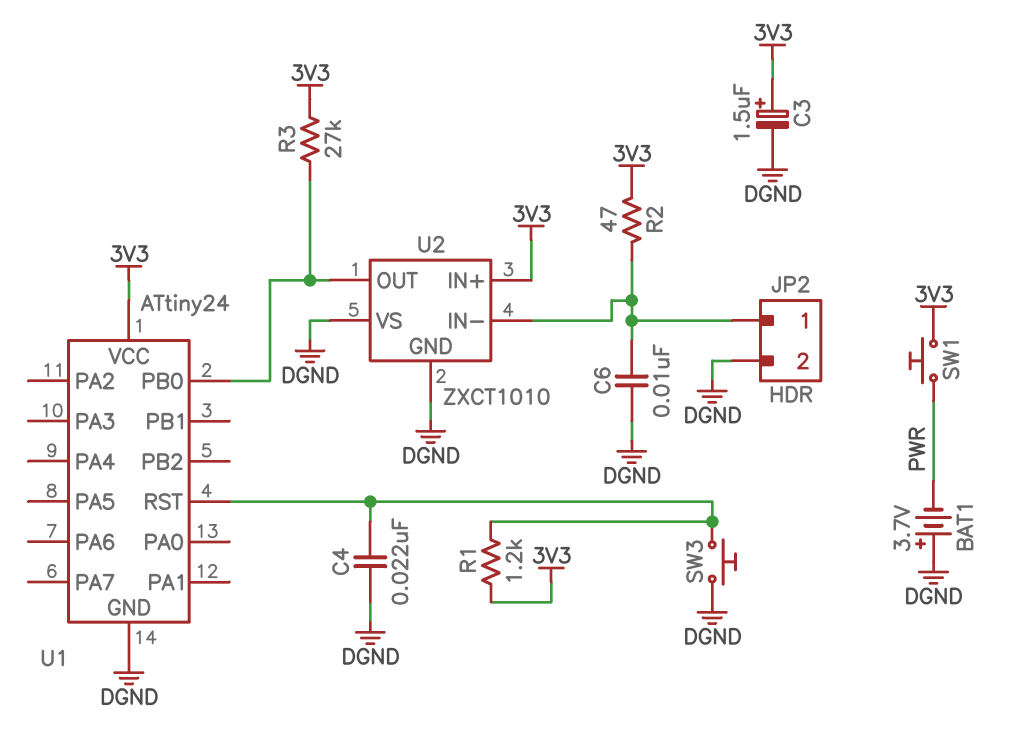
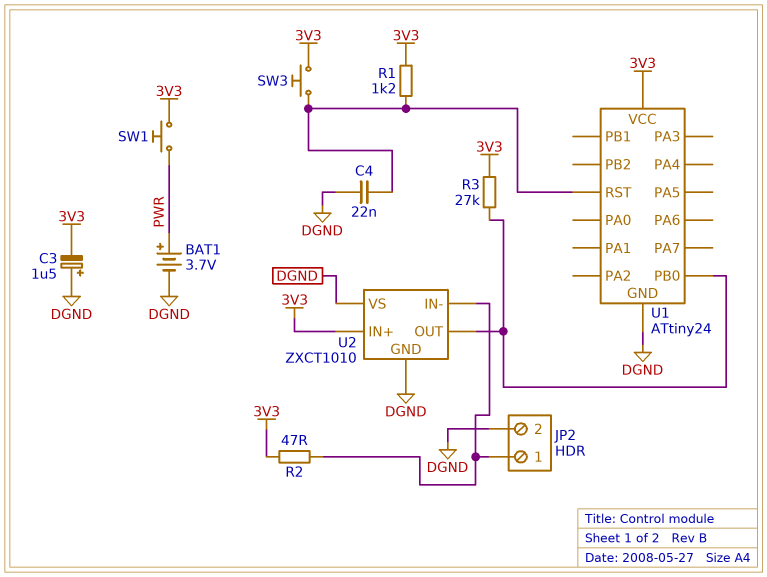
BAT1: 3.7V (plus DGND, minus PWR) -> 3.7V (plus PWR, minus DGND)
C3: 1.5uF (plus 3V3, minus DGND) -> 1.5uF (plus DGND, minus 3V3)
C6: 10nF (DGND, JP2/1) -> none
SW3: button (DGND, U1/RST) -> button (3V3, U1/RST)

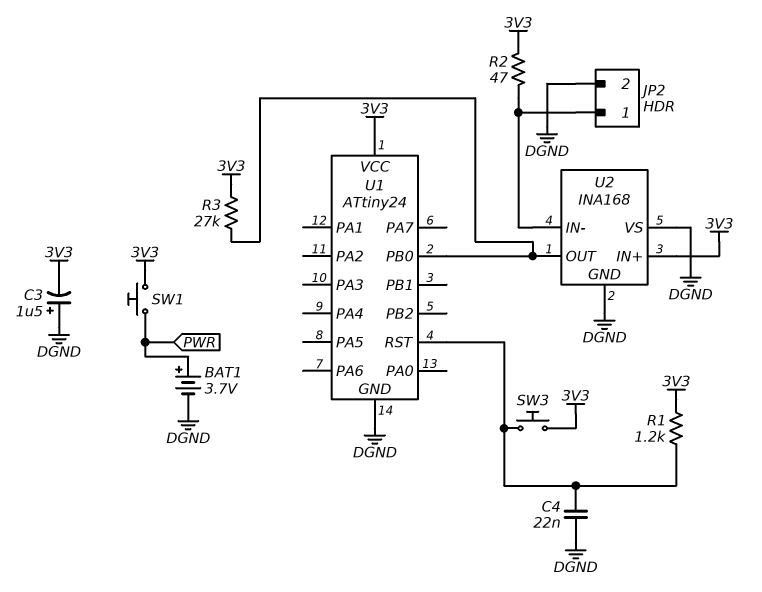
U2: ZXCT1010 -> INA168

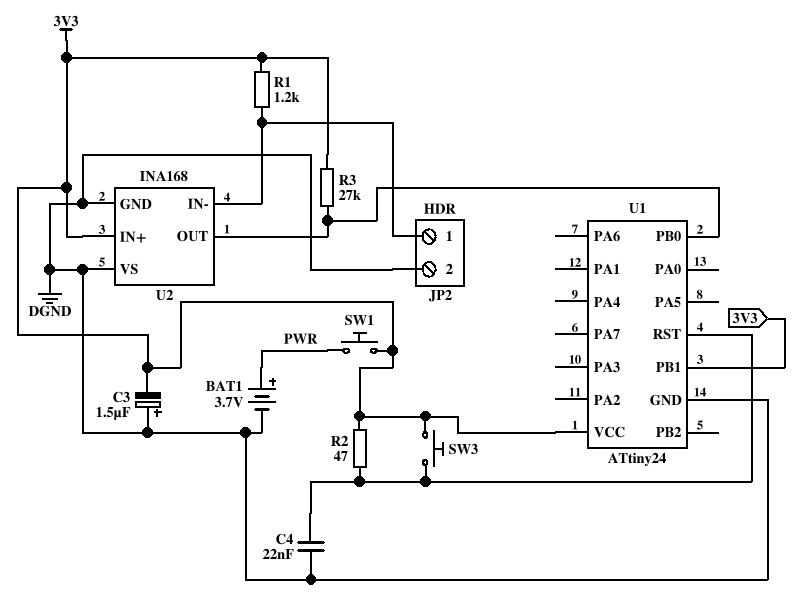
R1: 1.2k (3V3, U1/RST) -> 1.2k (3V3, JP2/1)
R2: 47 (3V3, JP2/1) -> 47 (3V3, U1/RST)
U1 pin PB1: none -> 3V3

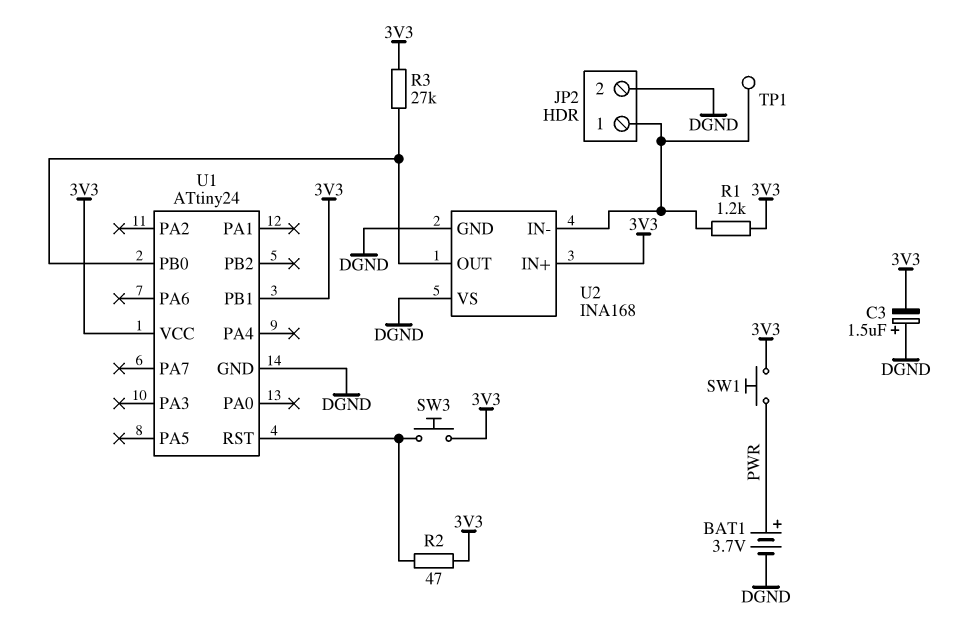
C4: 22nF (DGND, U1/RST) -> none
TP1: none -> test point (JP2/1)

